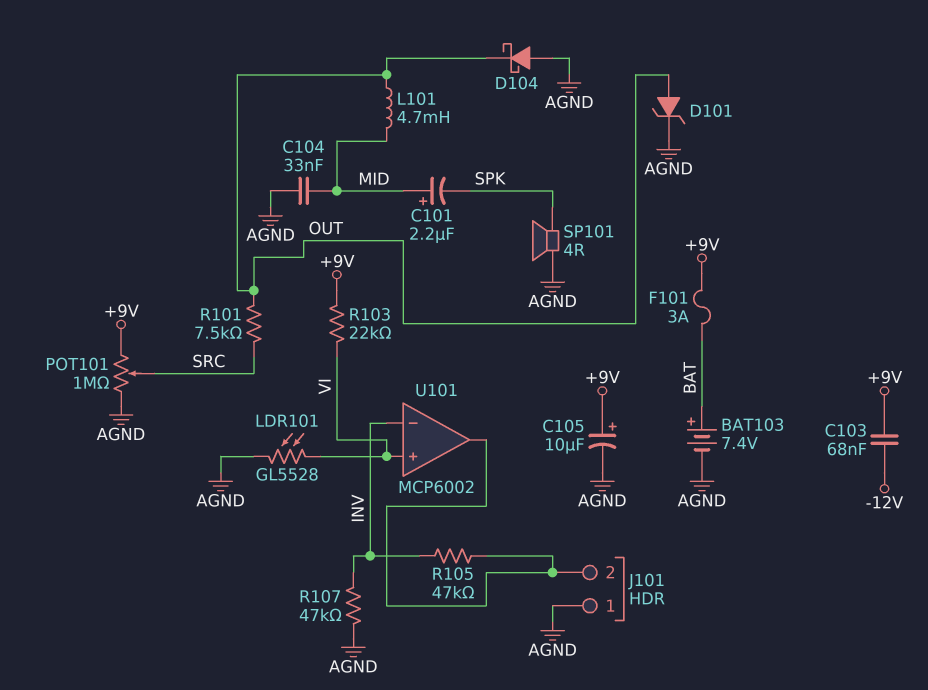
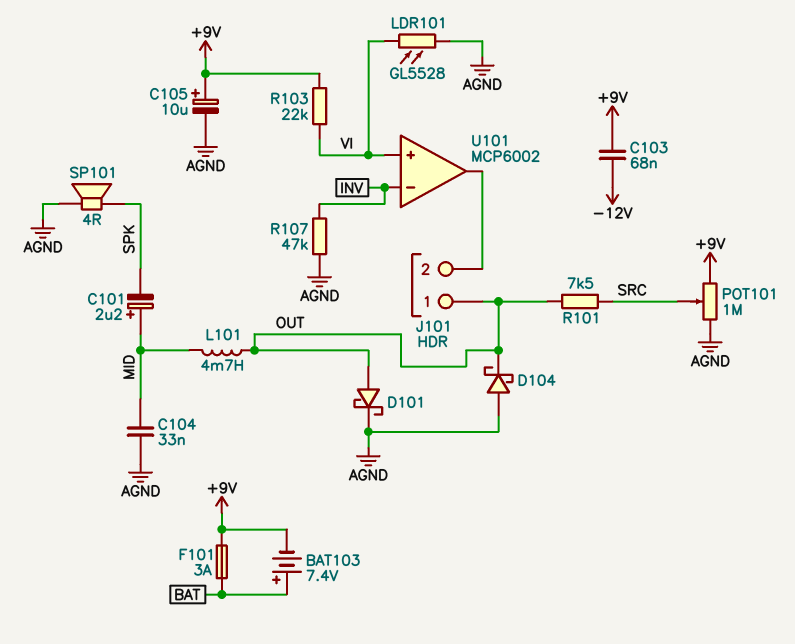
BAT103: 7.4V (plus BAT, minus AGND) -> 7.4V (plus BAT, minus +9V)
D101: zener (A OUT, K AGND) -> schottky (A OUT, K AGND)
J101 pin 1: AGND -> OUT
R105: 47k (INV, J101/2) -> none

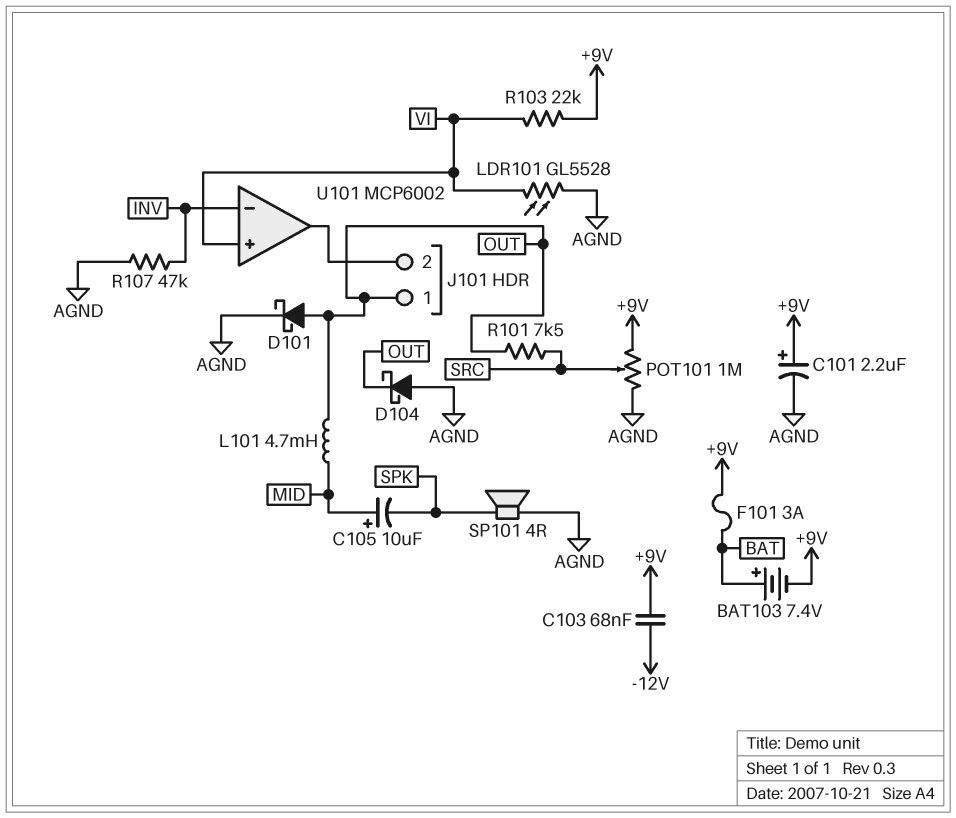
C101: 2.2uF (plus MID, minus SPK) -> 2.2uF (plus +9V, minus AGND)
C104: 33nF (AGND, MID) -> none
C105: 10uF (plus +9V, minus AGND) -> 10uF (plus MID, minus SPK)

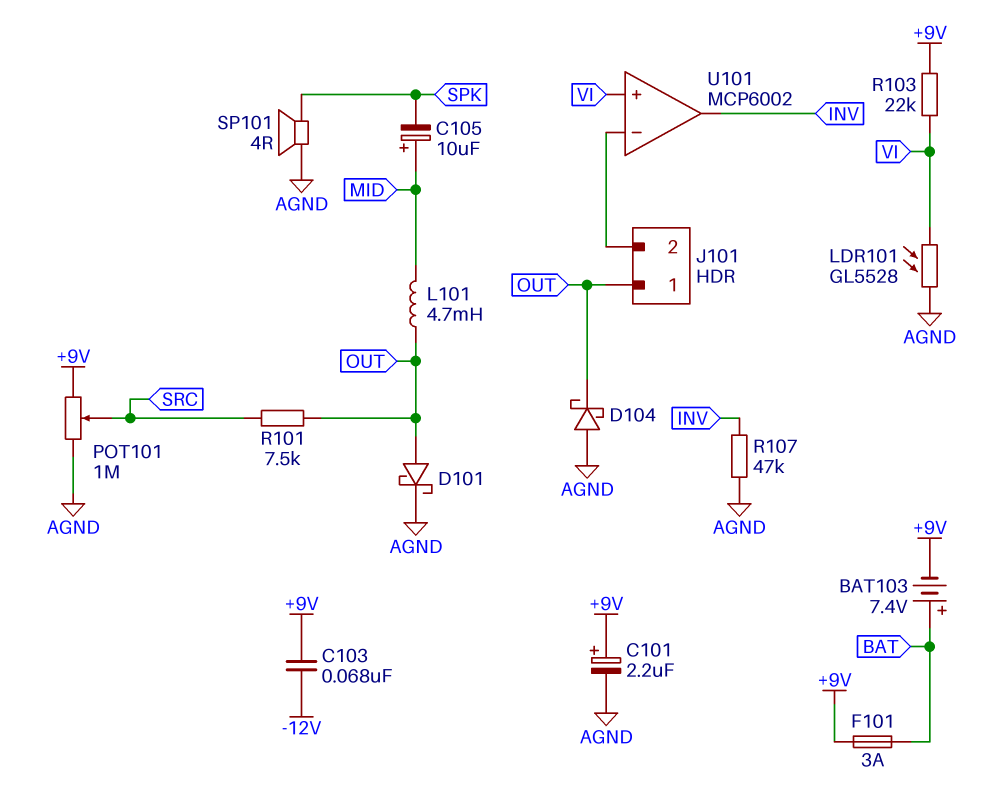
U101 pin in-: INV -> J101/2
U101 pin out: J101/2 -> INV

